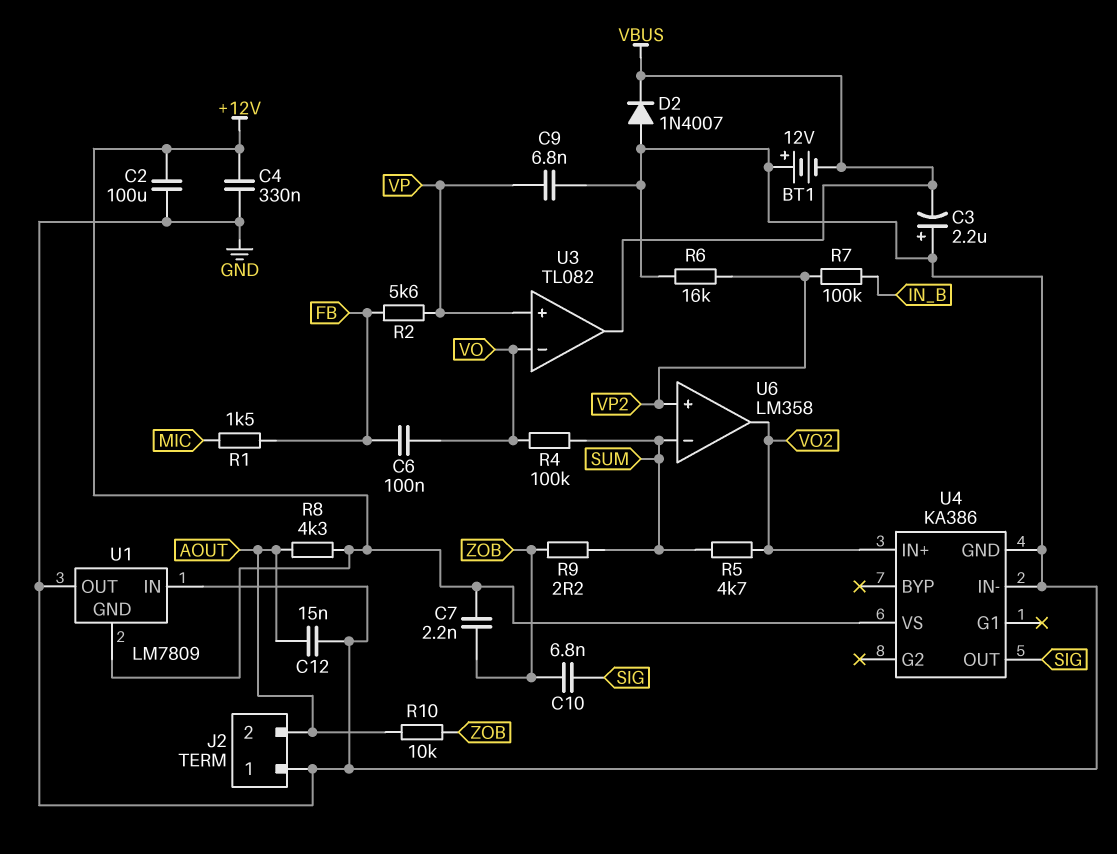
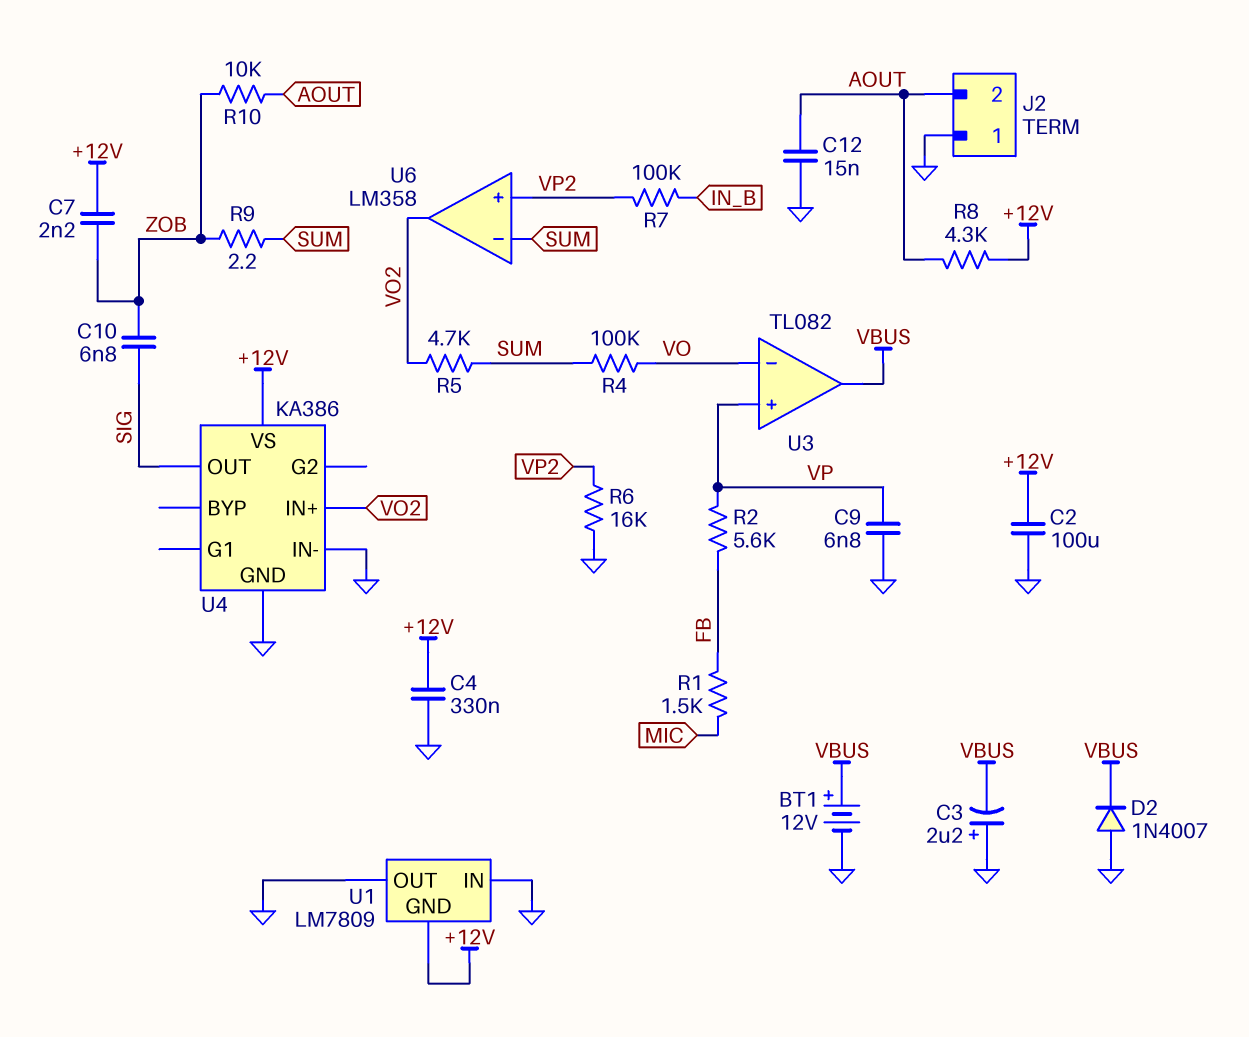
BT1: 12V (plus GND, minus VBUS) -> 12V (plus VBUS, minus GND)
C6: 100nF (FB, VO) -> none

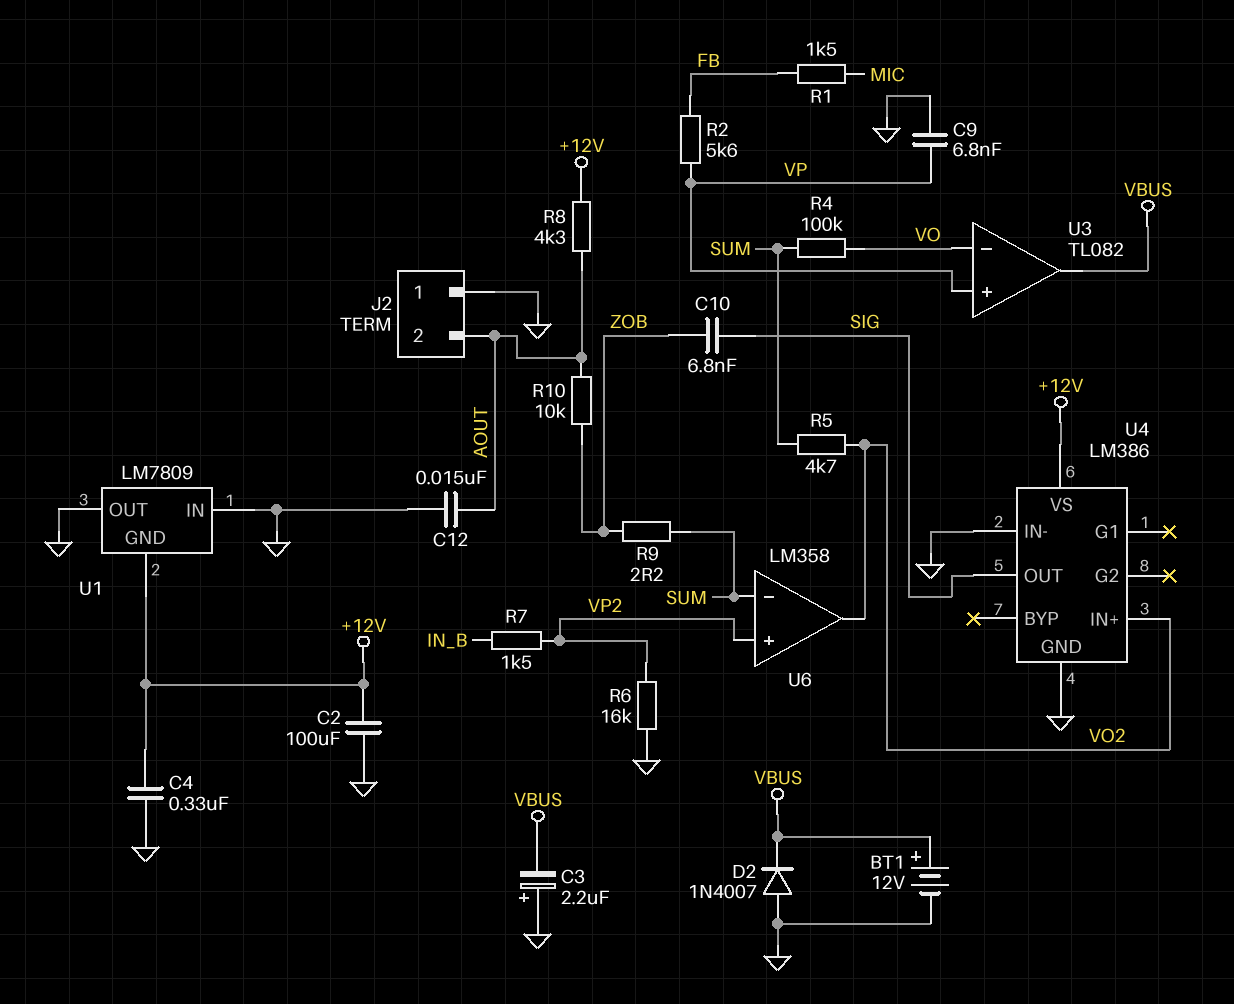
C7: 2.2nF (+12V, ZOB) -> none
R7: 100k (IN_B, VP2) -> 1.5k (IN_B, VP2)
U4: KA386 -> LM386

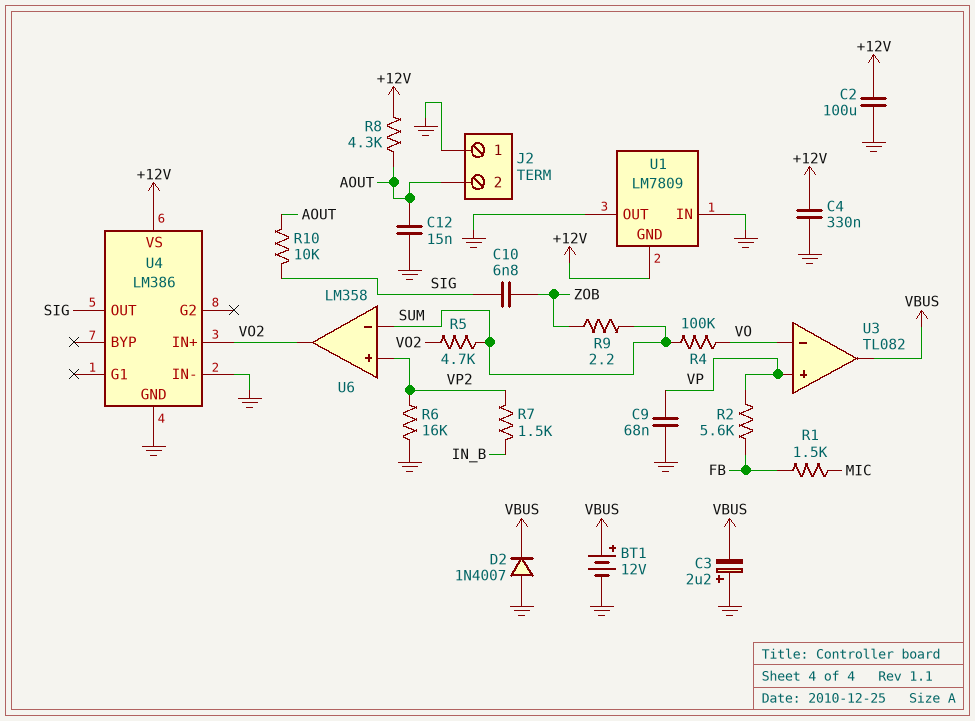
C9: 6.8nF (GND, VP) -> 68nF (GND, VP)
R10: 10k (AOUT, ZOB) -> 10k (AOUT, SIG)

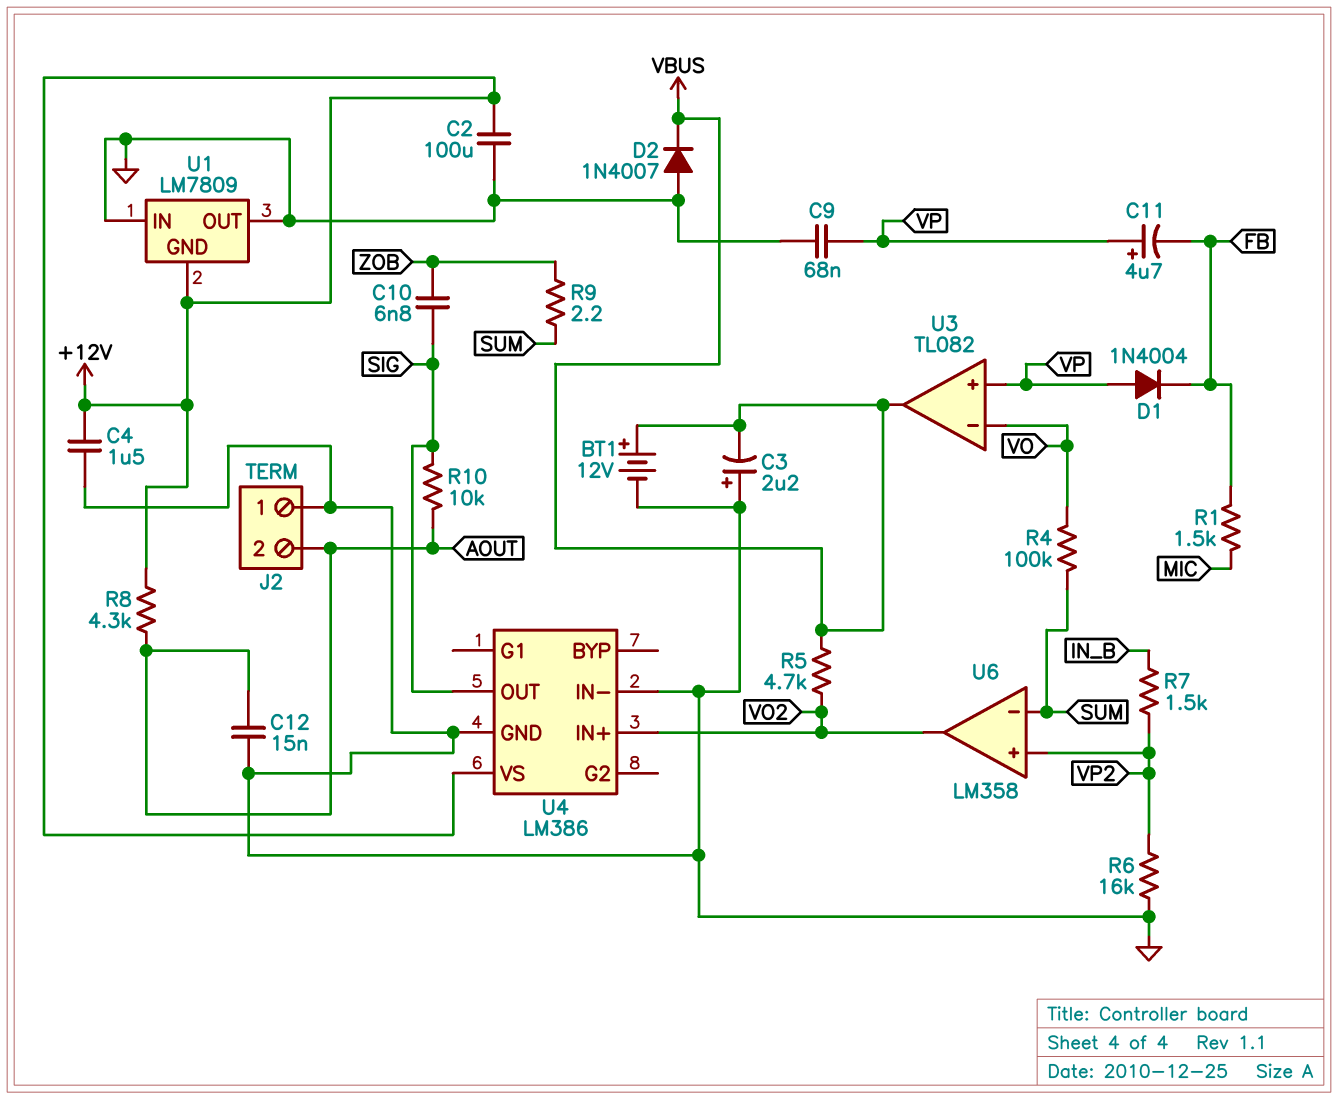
C4: 330nF (+12V, GND) -> 1.5uF (+12V, GND)
C11: none -> 4.7uF (plus VP, minus FB)
D1: none -> diode 1N4004 (A VP, K FB)
R2: 5.6k (FB, VP) -> none
R5: 4.7k (SUM, VO2) -> 4.7k (VBUS, VO2)

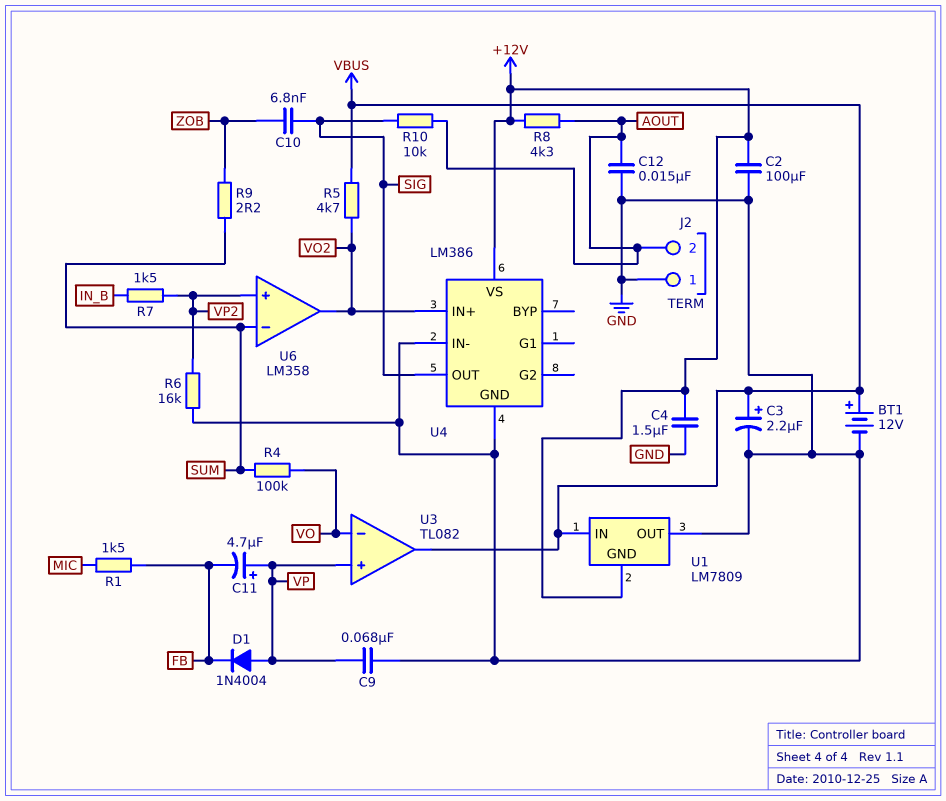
C3: 2.2uF (plus GND, minus VBUS) -> 2.2uF (plus VBUS, minus GND)
D2: diode 1N4007 (A GND, K VBUS) -> none
U1 pin IN: GND -> VBUS

